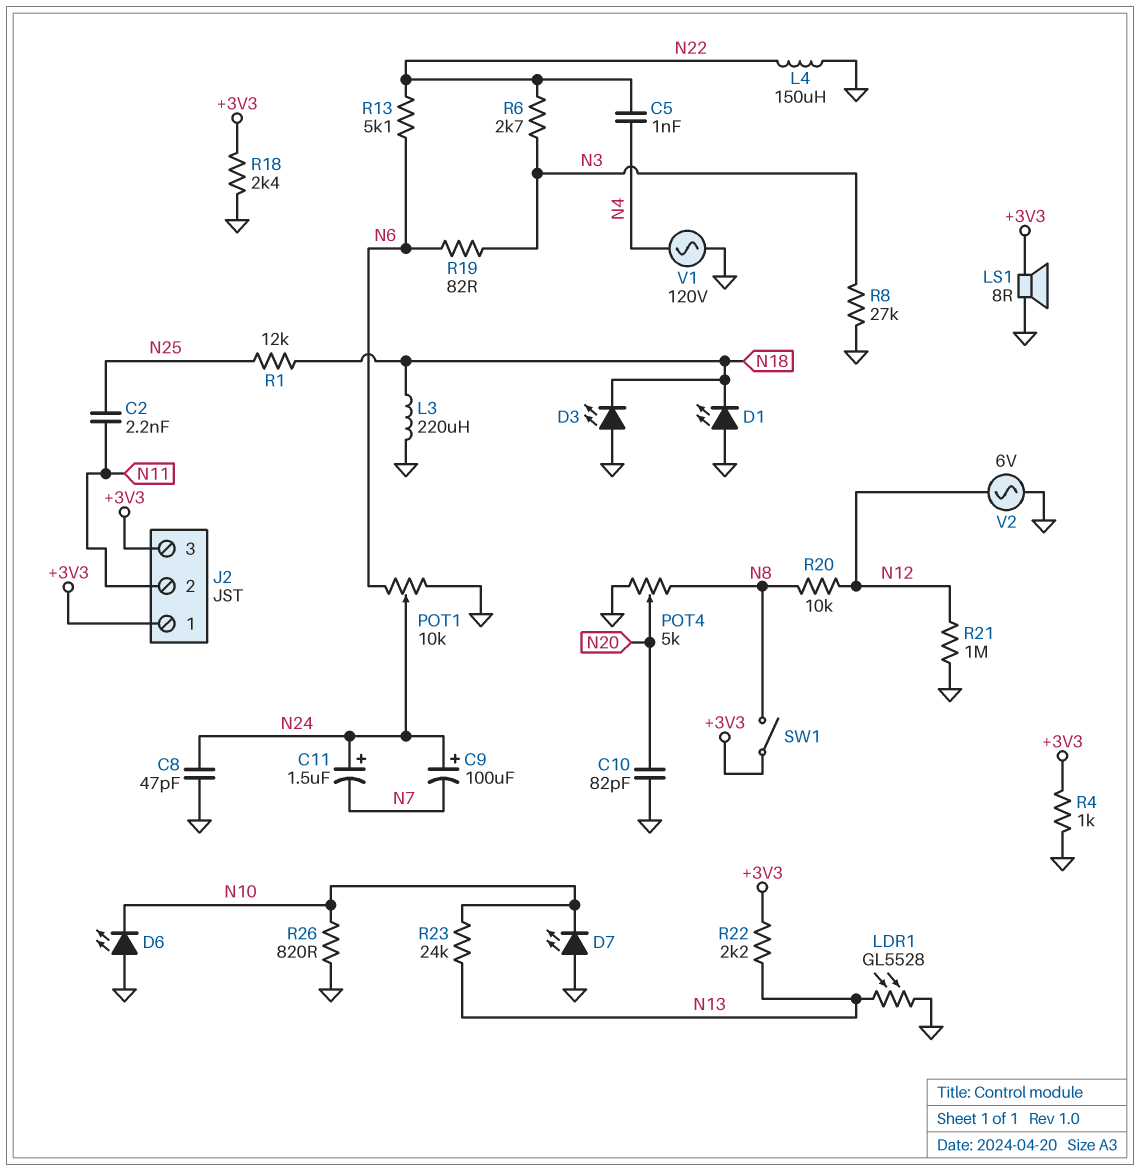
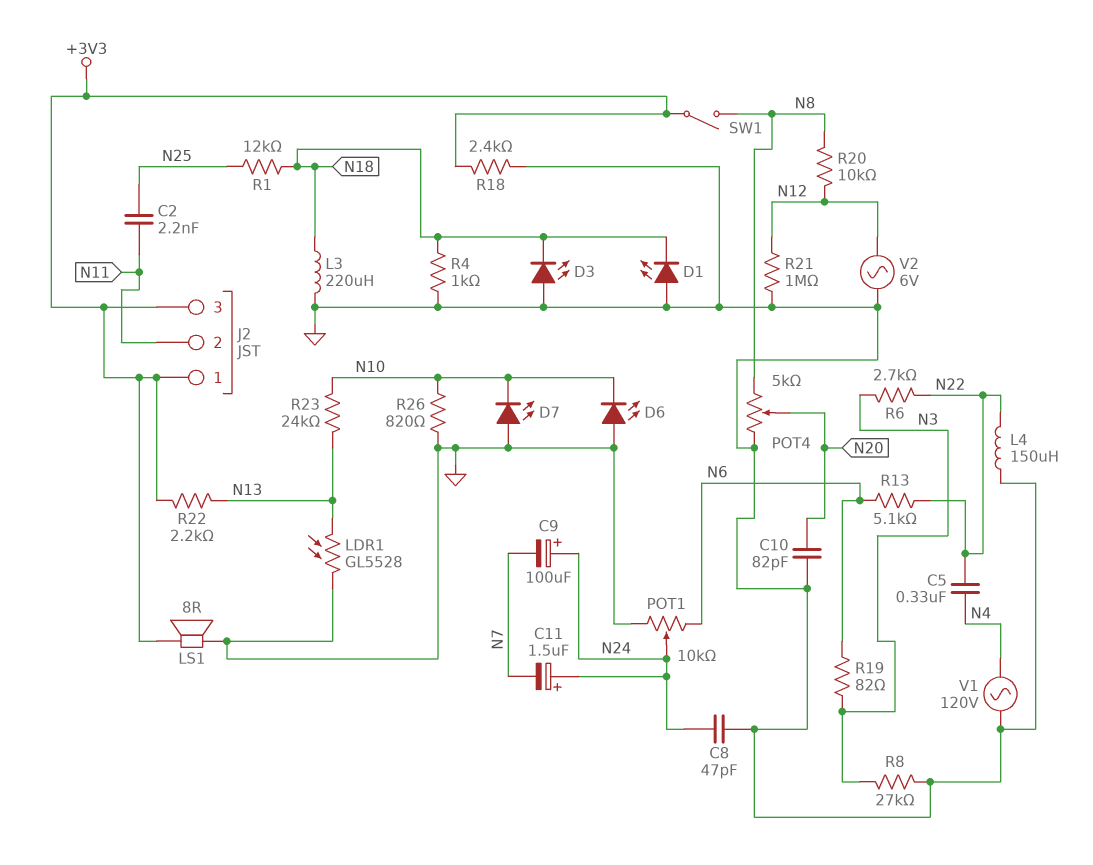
C5: 1nF (N4, N22) -> 330nF (N4, N22)
R4: 1k (+3V3, GND) -> 1k (GND, N18)

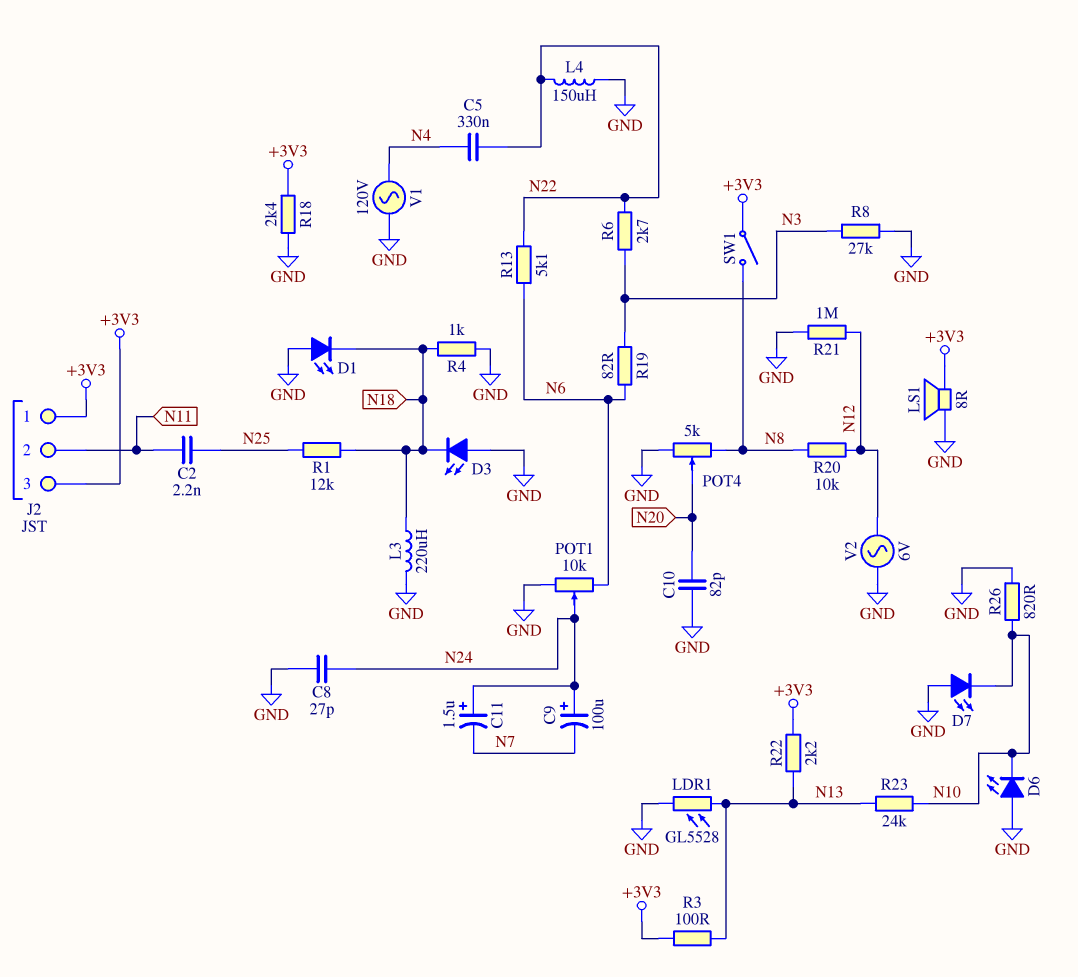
C8: 47pF (GND, N24) -> 27pF (GND, N24)
R3: none -> 100 (+3V3, N13)

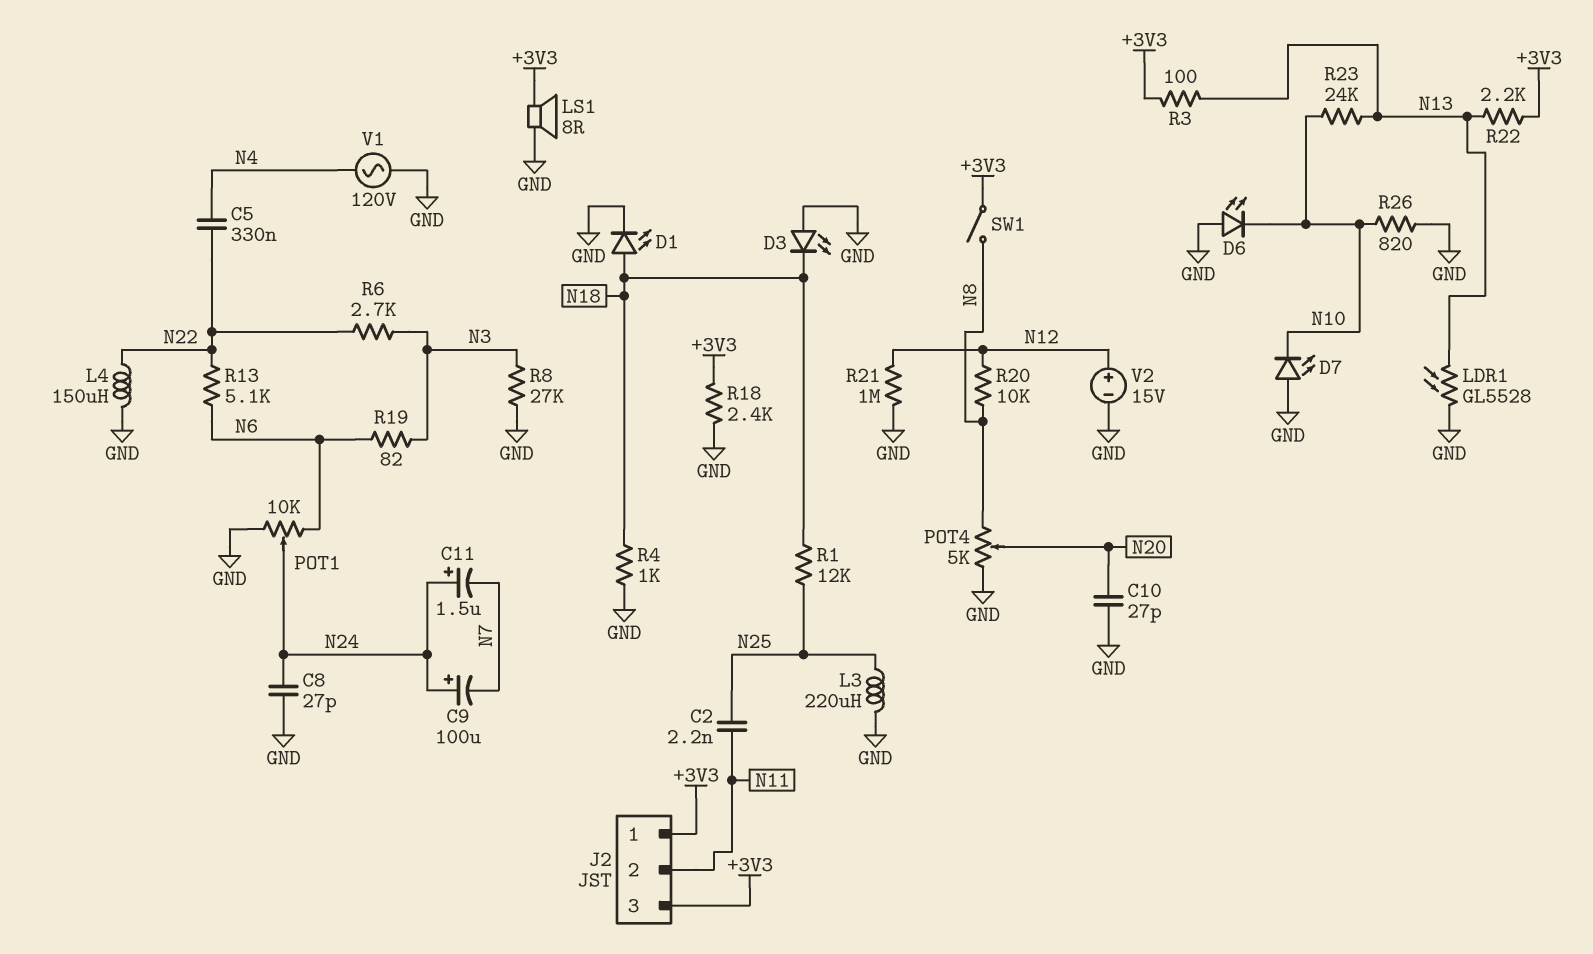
C10: 82pF (GND, N20) -> 27pF (GND, N20)
D1: LED (A GND, K N18) -> LED (A N18, K GND)
L3: 220uH (GND, N18) -> 220uH (GND, N25)
V2: AC 6V (GND, N12) -> 15V (plus N12, minus GND)

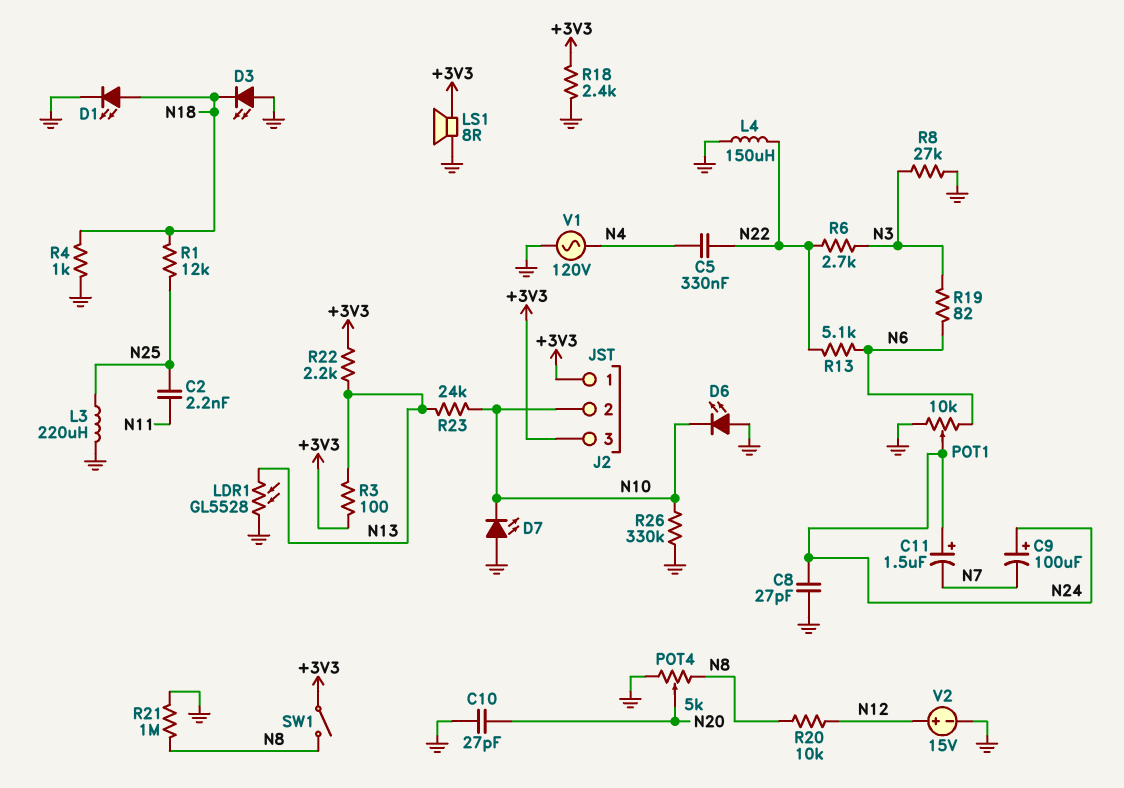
J2 pin 2: N11 -> N10
R21: 1M (GND, N12) -> 1M (GND, N8)
R26: 820 (GND, N10) -> 330k (GND, N10)

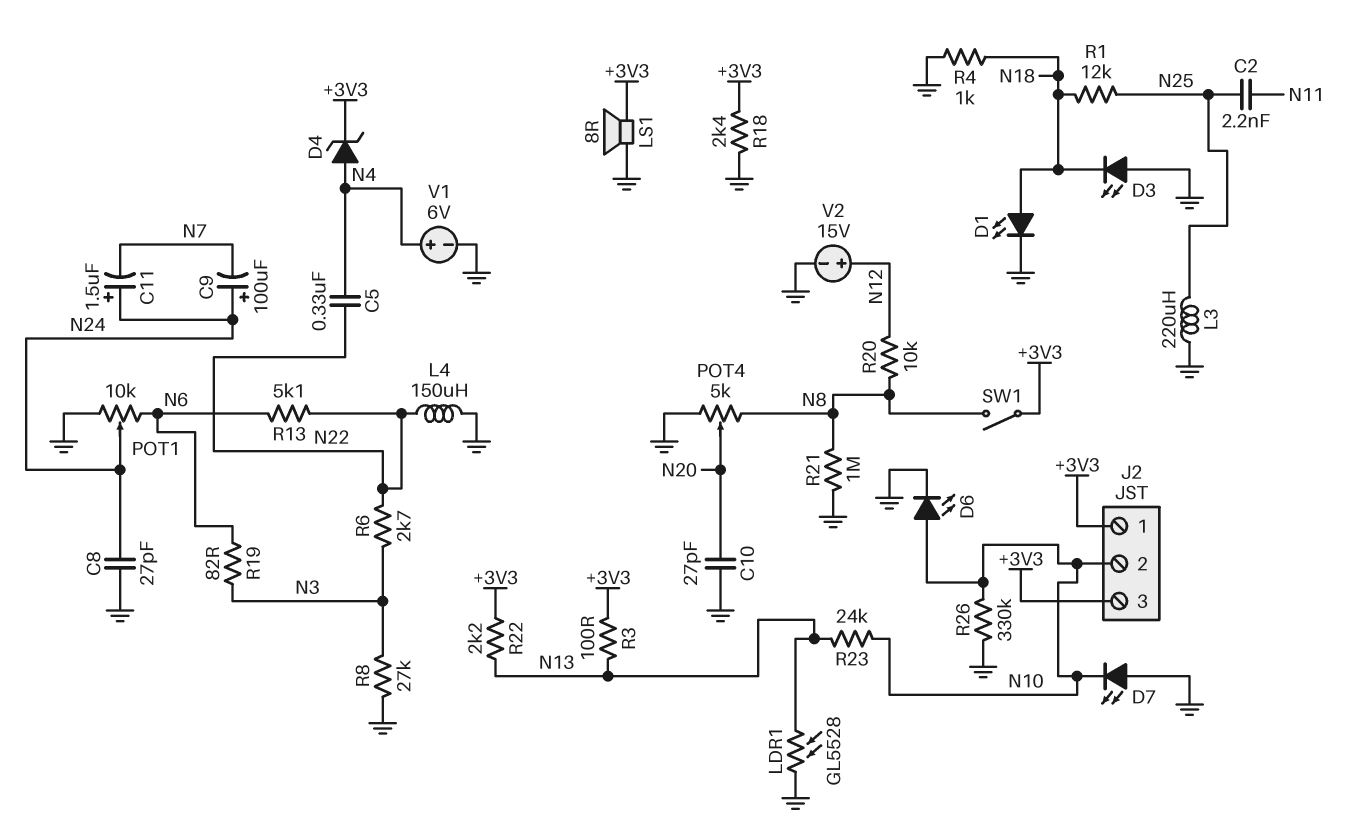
D4: none -> zener (A N4, K +3V3)
D6: LED (A GND, K N10) -> LED (A N10, K GND)
V1: AC 120V (GND, N4) -> 6V (plus N4, minus GND)

